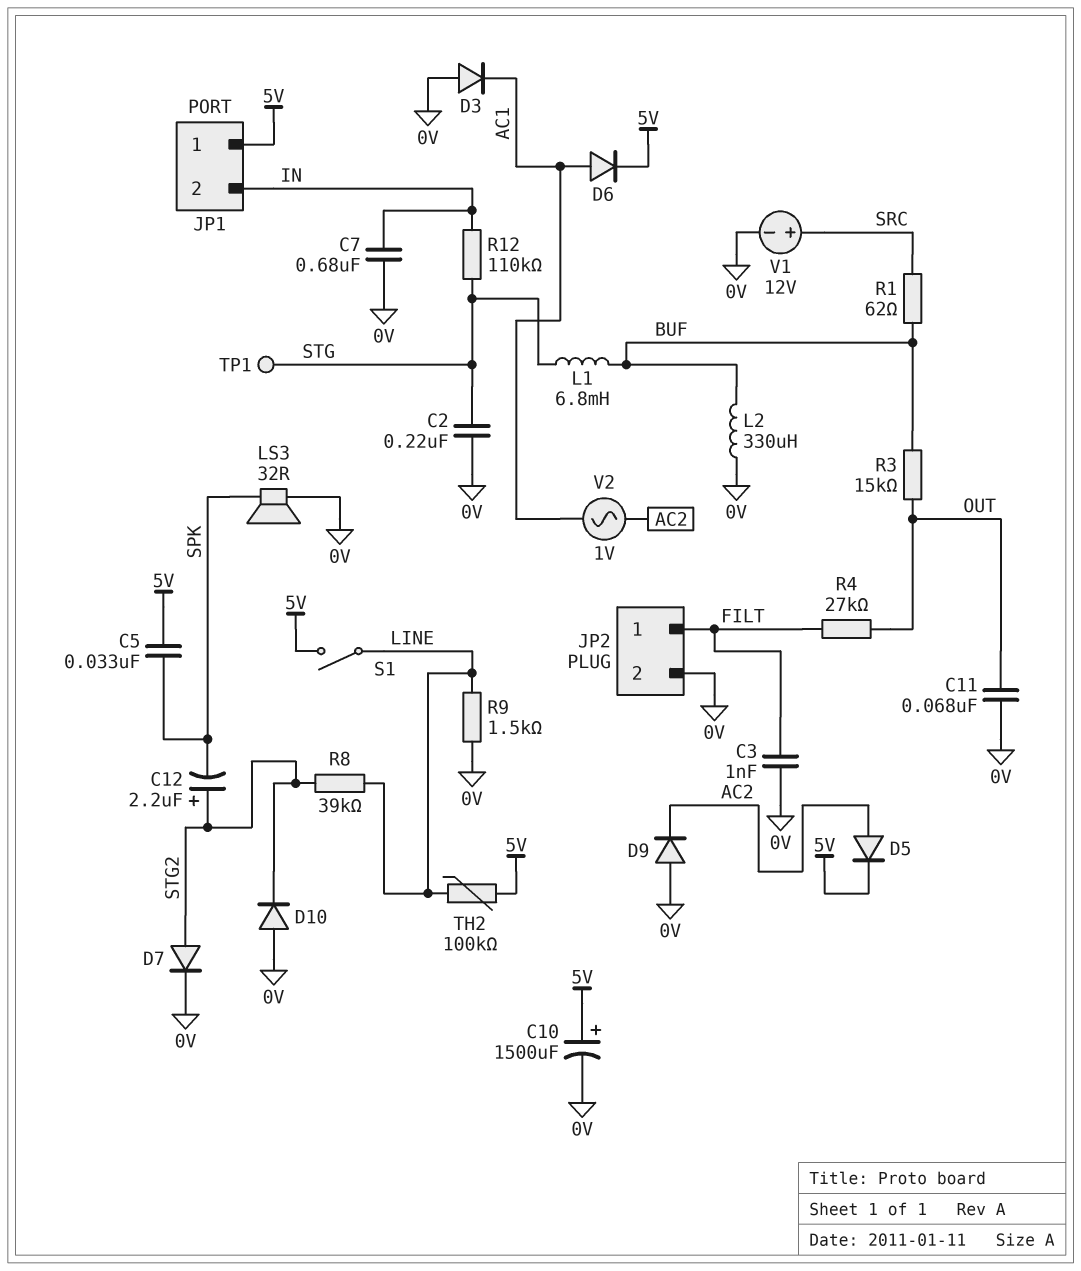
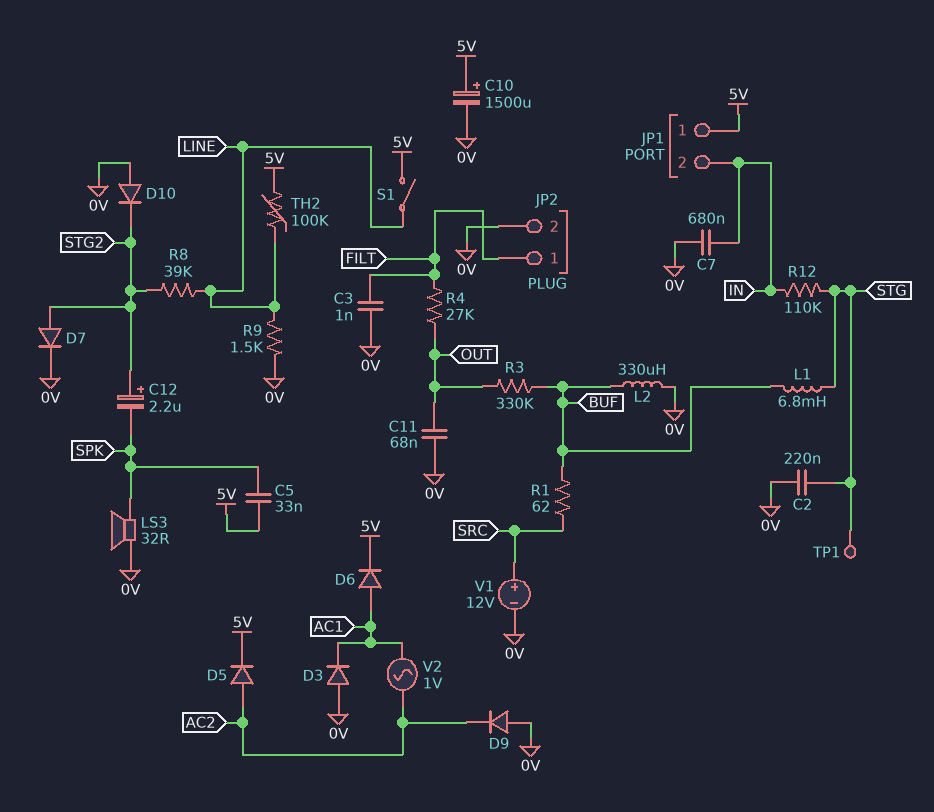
R3: 15k (BUF, OUT) -> 330k (BUF, OUT)

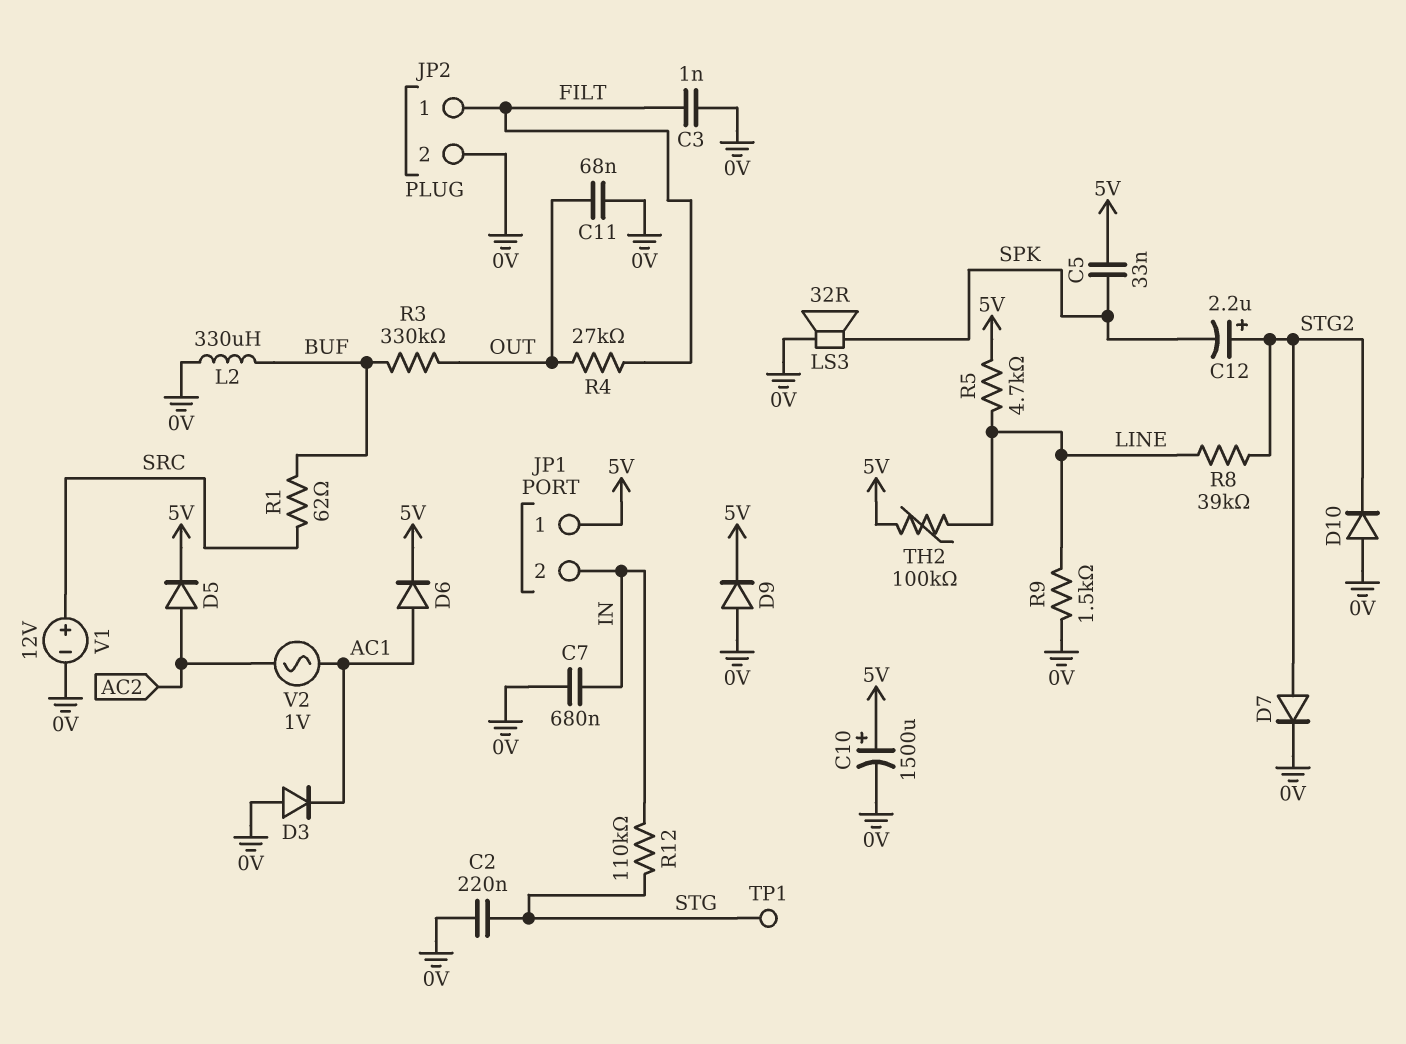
D9: diode (A 0V, K AC2) -> diode (A 0V, K 5V)
L1: 6.8mH (BUF, STG) -> none
R5: none -> 4.7k (5V, LINE)
S1: switch (5V, LINE) -> none

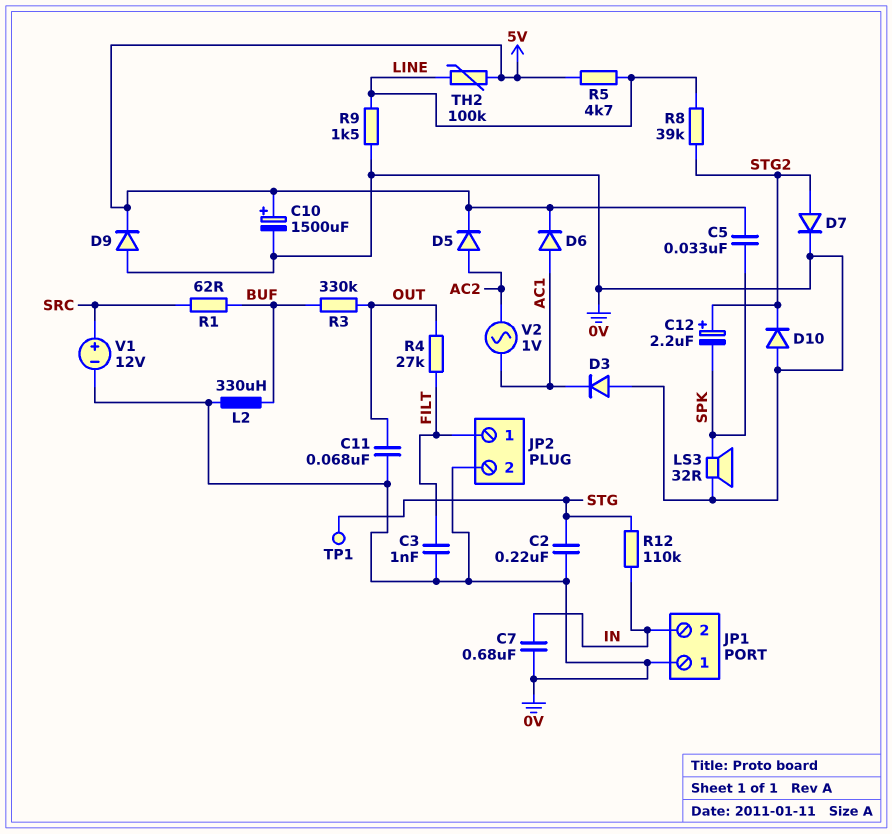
JP1 pin 1: 5V -> 0V

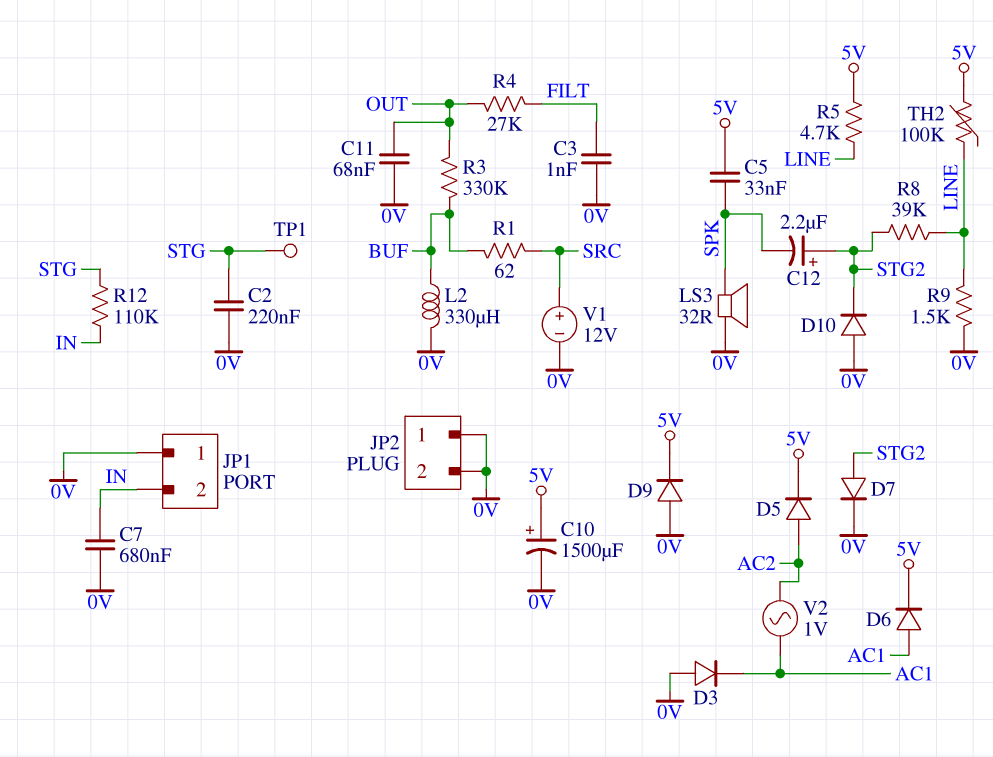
JP2 pin 1: FILT -> 0V

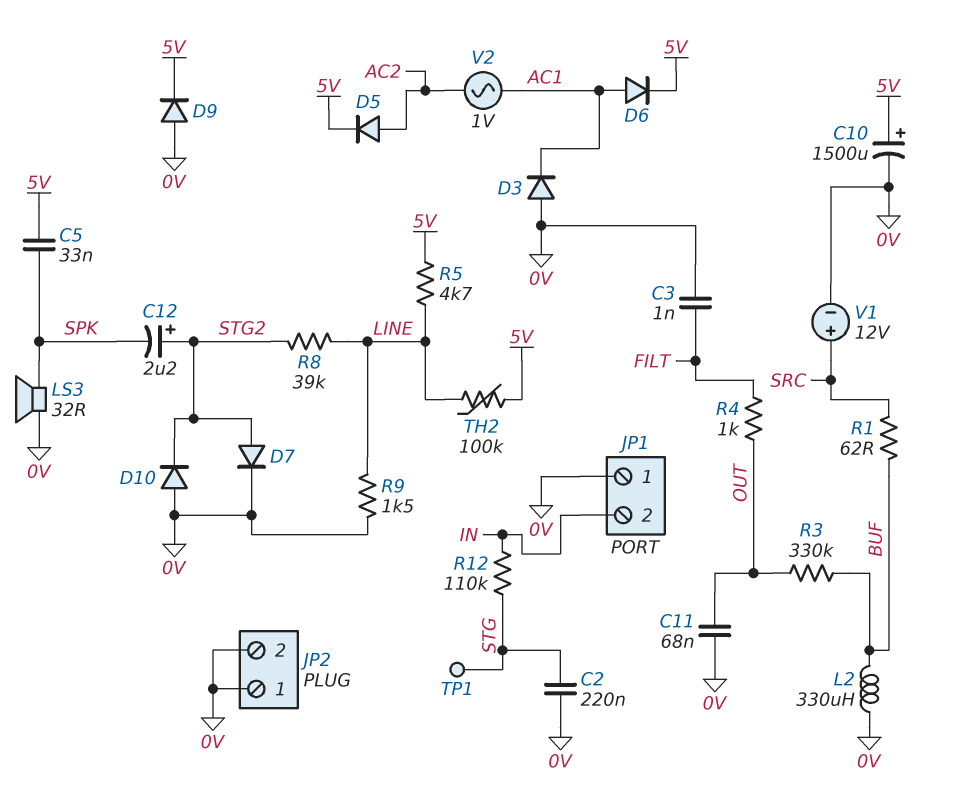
C7: 680nF (0V, IN) -> none
R4: 27k (FILT, OUT) -> 1k (FILT, OUT)

